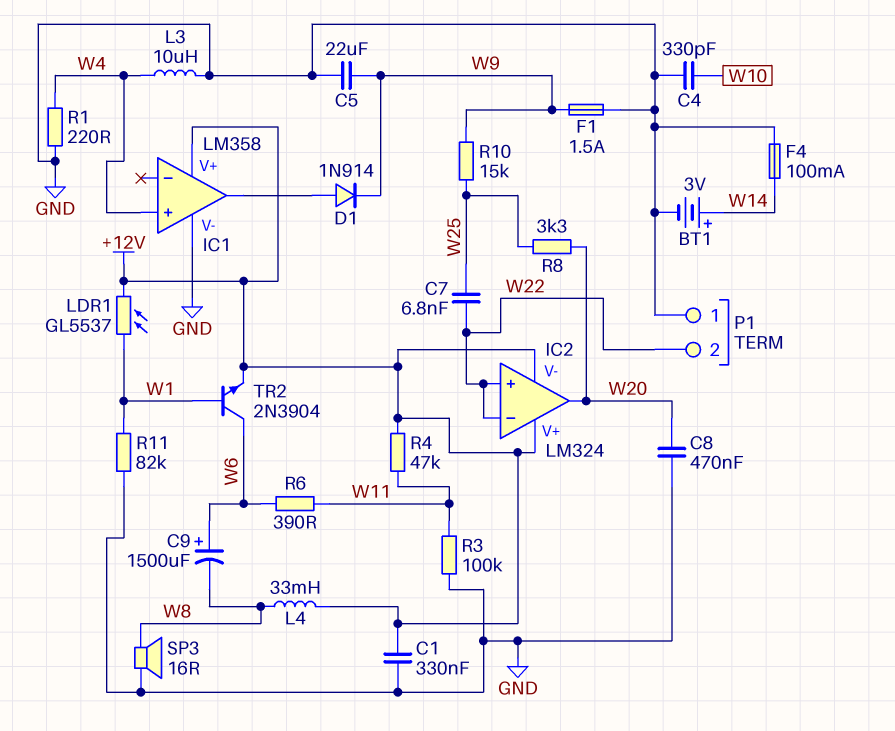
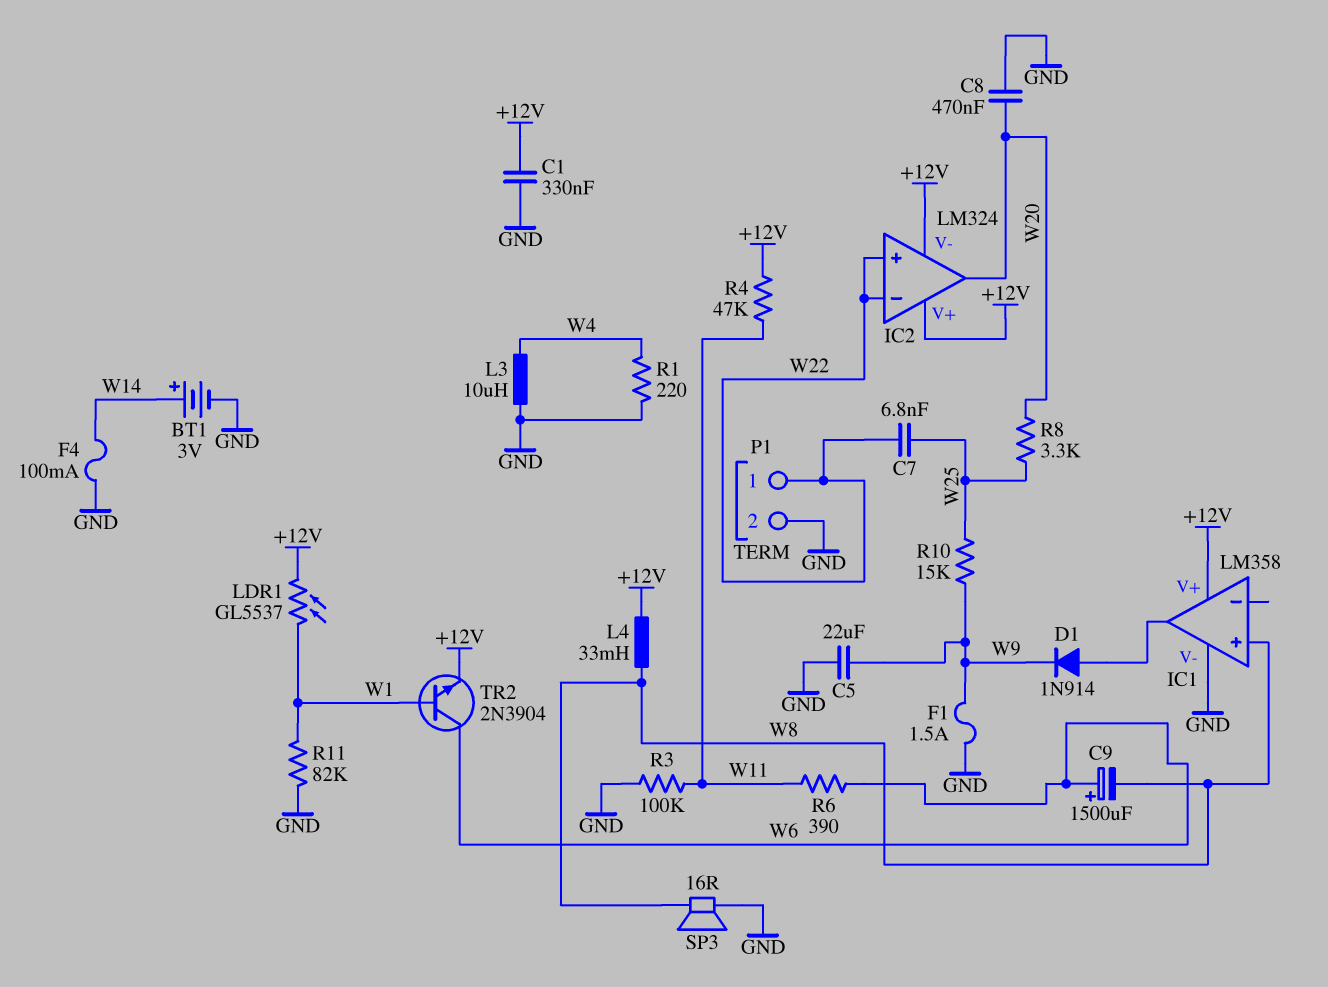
C4: 330pF (GND, W10) -> none
IC1 pin in+: W4 -> W8
P1 pin 1: GND -> W22
P1 pin 2: W22 -> GND

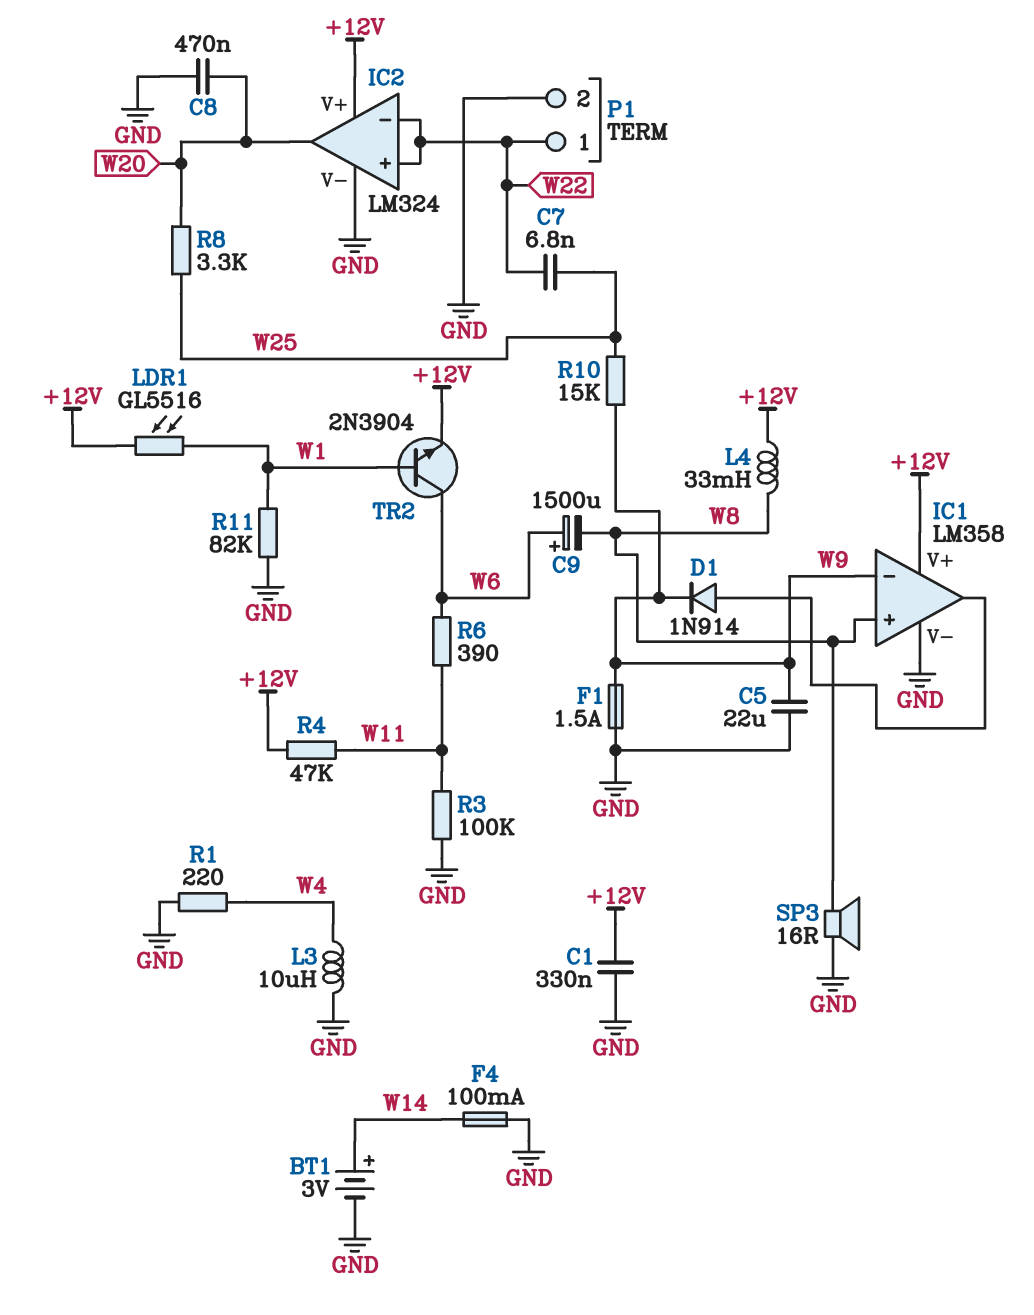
IC1 pin in-: none -> W9
IC2 pin V-: +12V -> GND
LDR1: GL5537 (+12V, W1) -> GL5516 (+12V, W1)

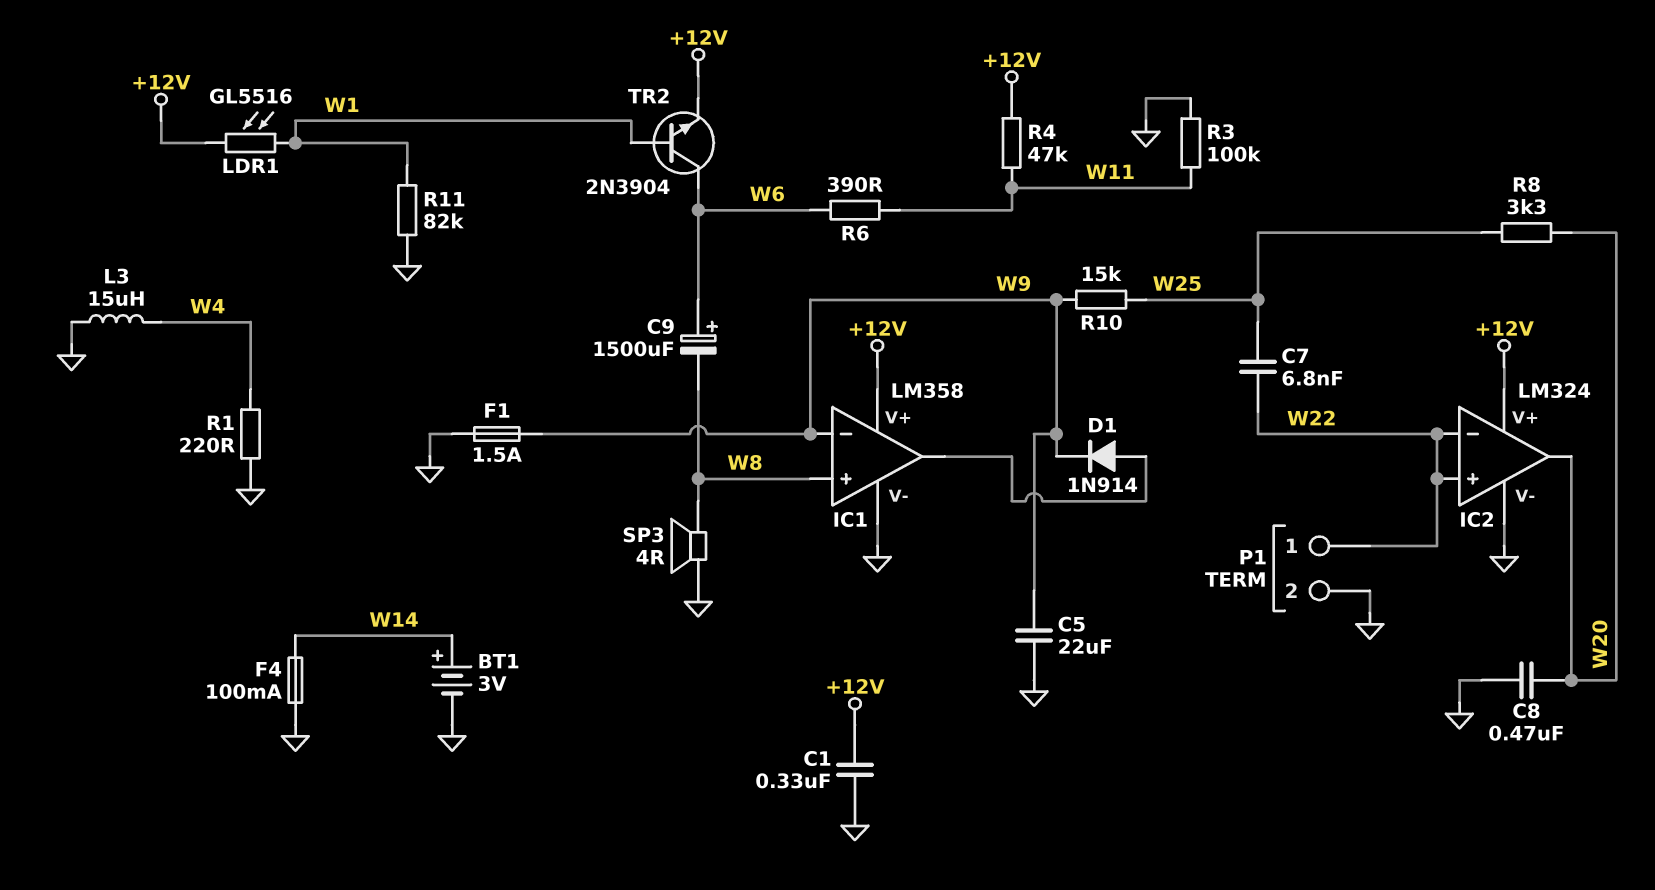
L3: 10uH (GND, W4) -> 15uH (GND, W4)
L4: 33mH (+12V, W8) -> none
SP3: speaker 16R (GND, W8) -> speaker 4R (GND, W8)

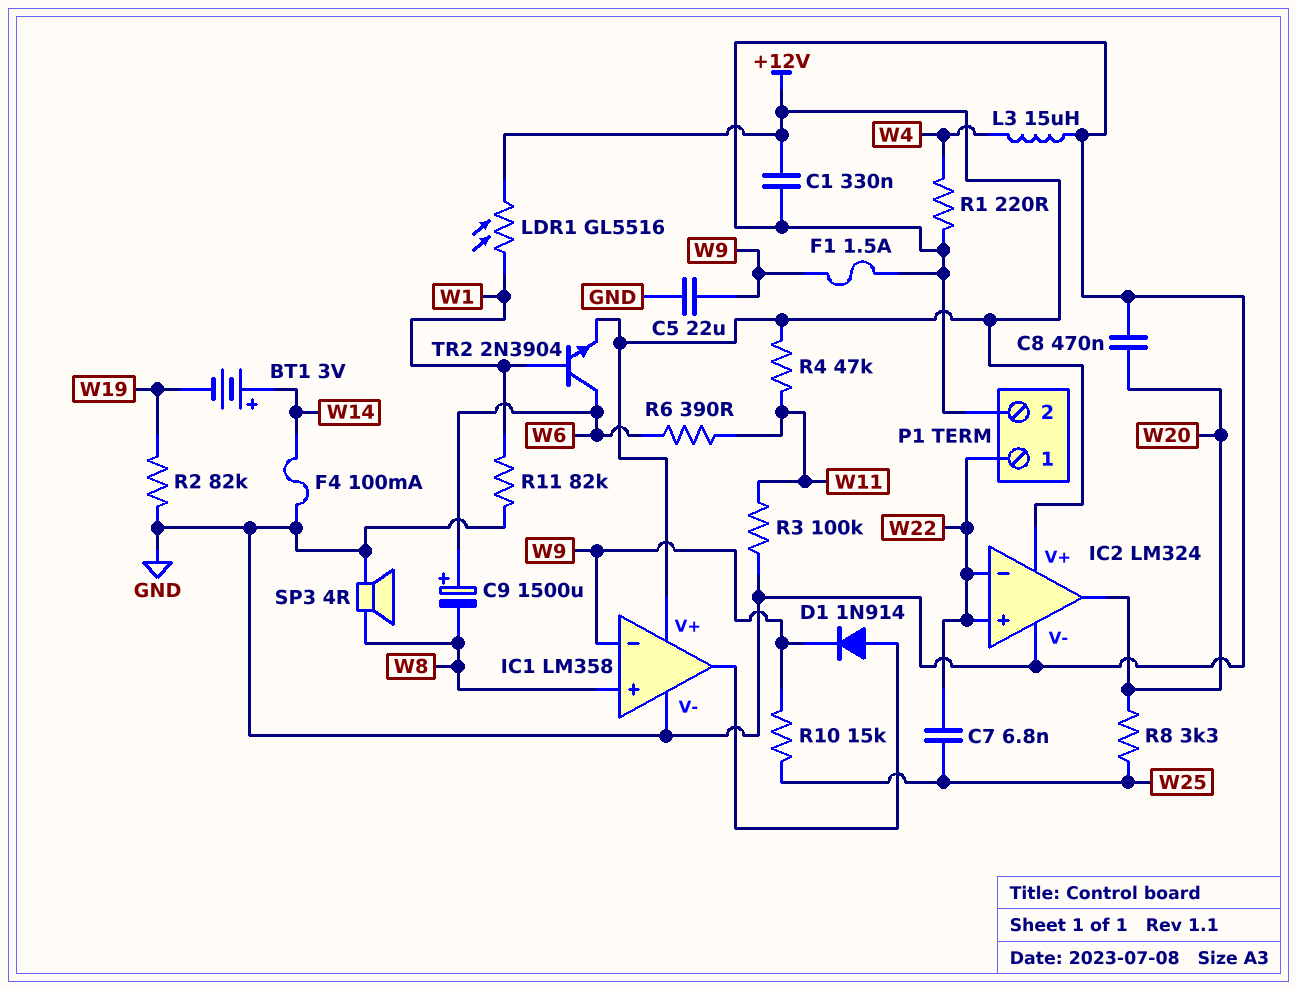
BT1: 3V (plus W14, minus GND) -> 3V (plus W14, minus W19)
R2: none -> 82k (GND, W19)

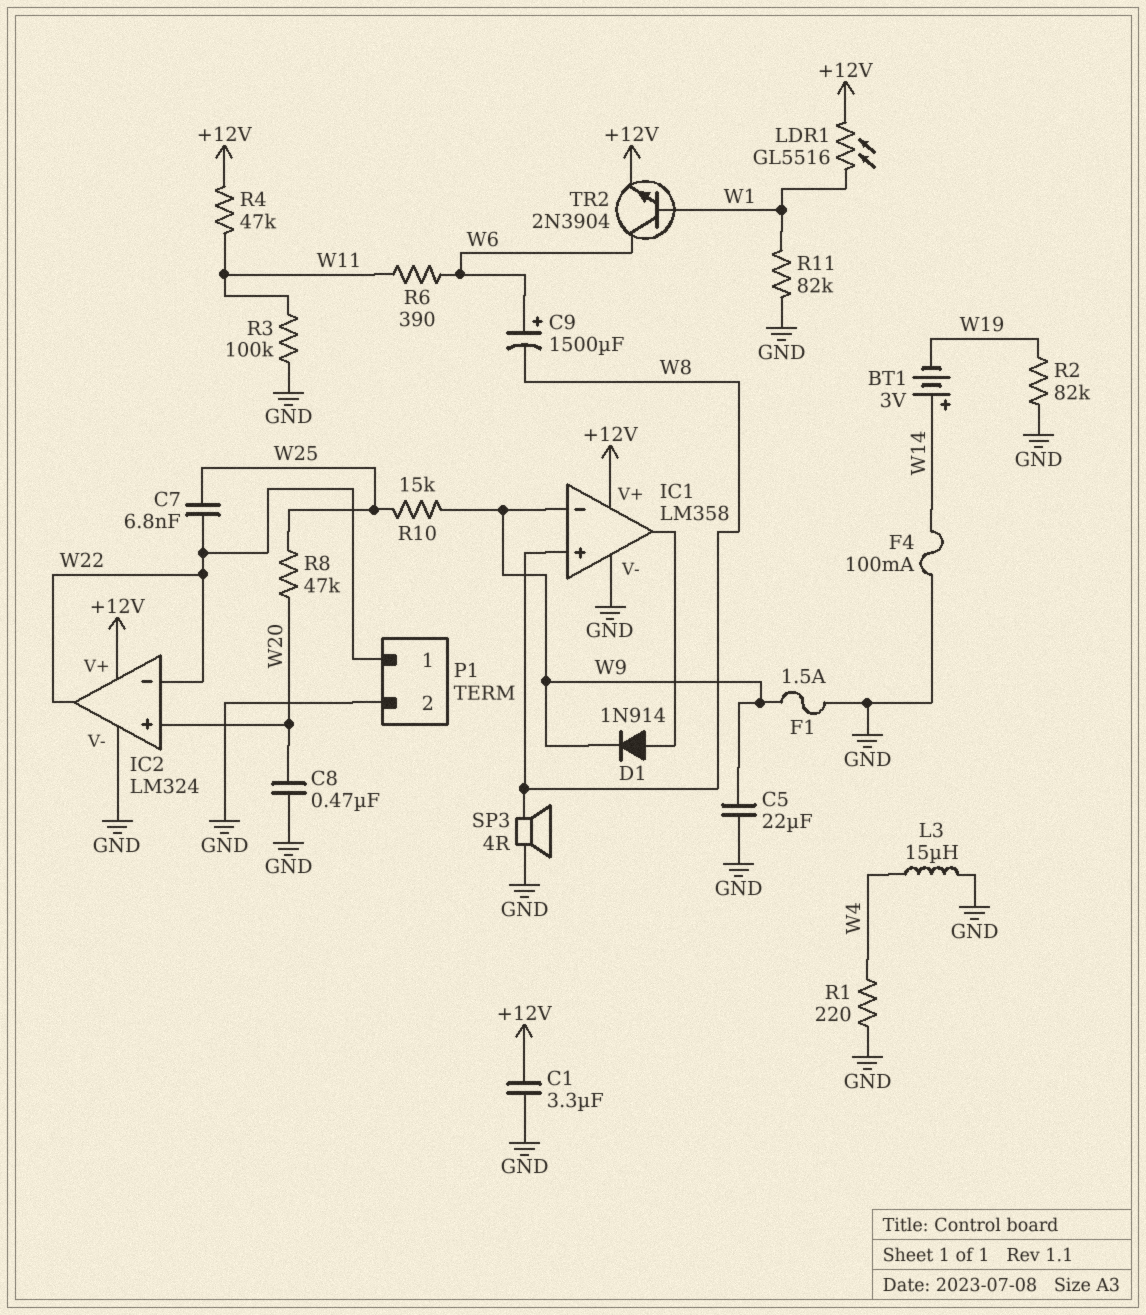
C1: 330nF (+12V, GND) -> 3.3uF (+12V, GND)
IC2 pin in+: W22 -> W20
IC2 pin out: W20 -> W22
R8: 3.3k (W20, W25) -> 47k (W20, W25)

